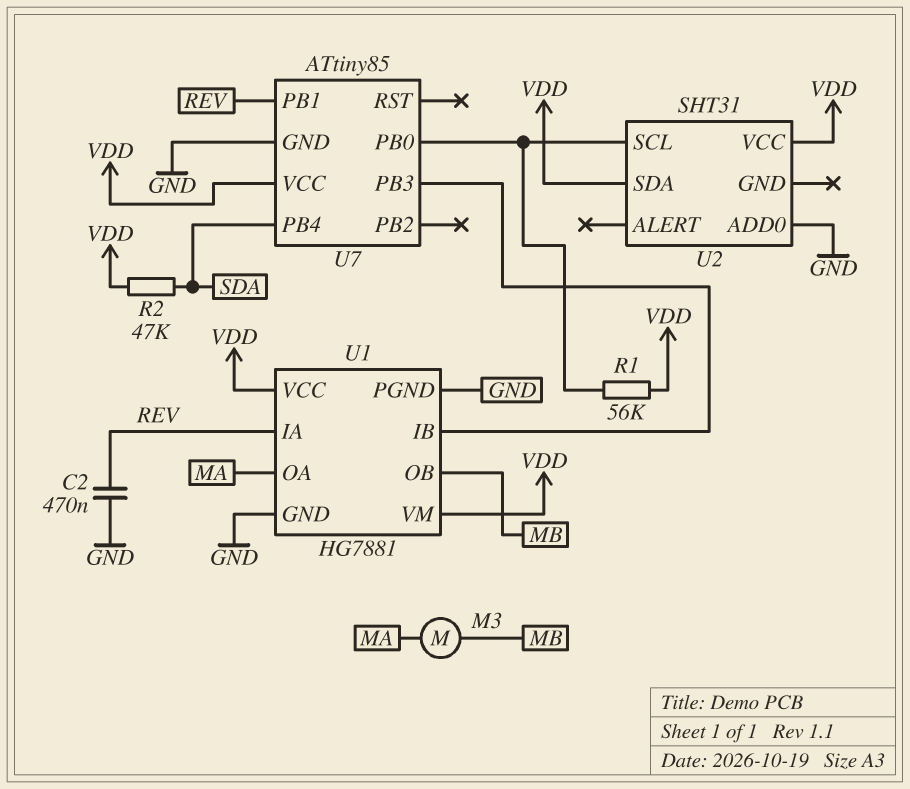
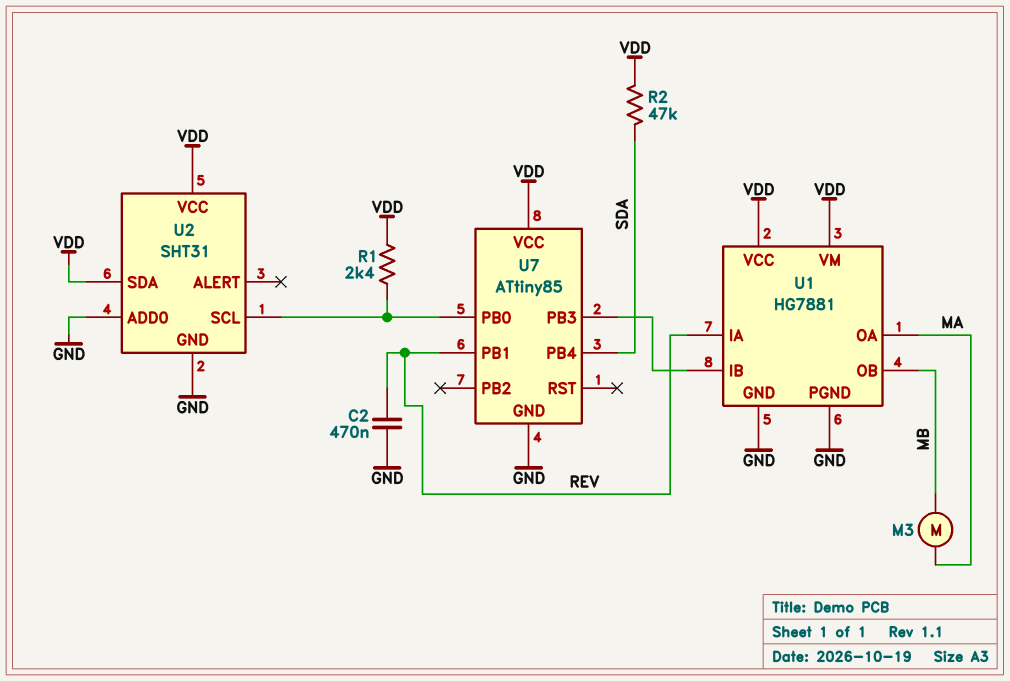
R1: 56k (U2/SCL, VDD) -> 2.4k (U2/SCL, VDD)
U2 pin GND: none -> GND

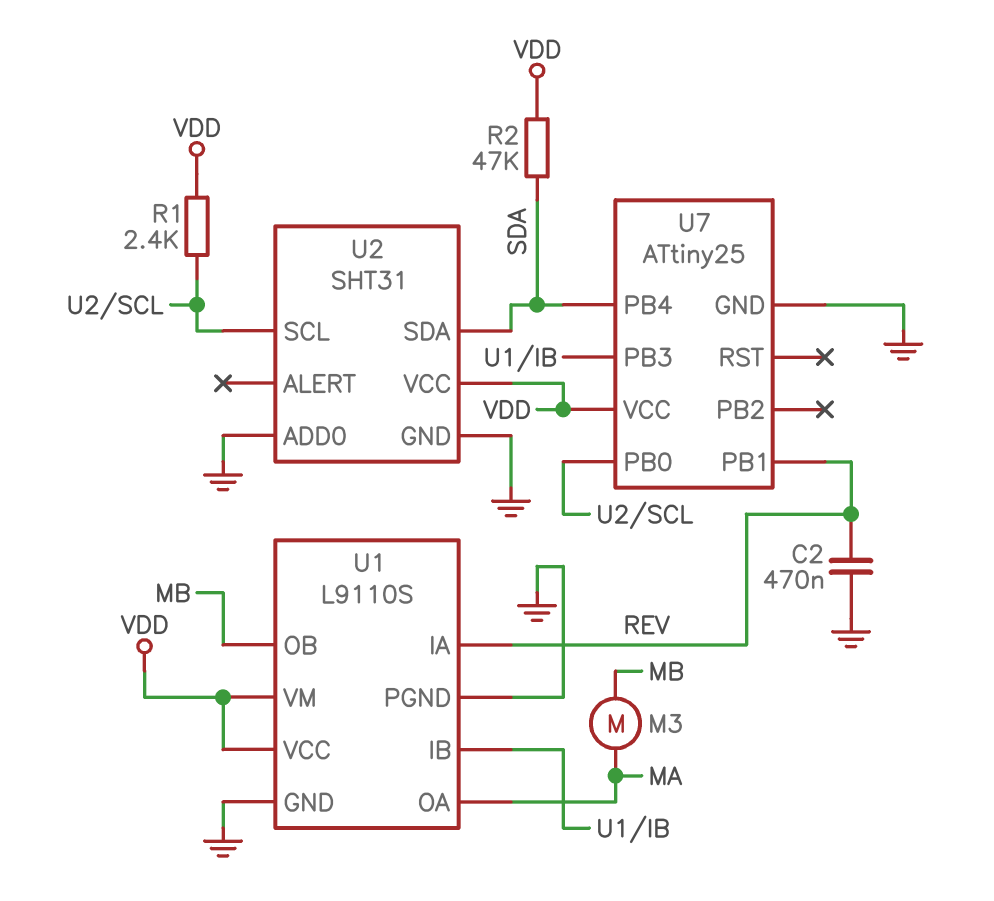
U1: HG7881 -> L9110S
U2 pin SDA: VDD -> SDA
U7: ATtiny85 -> ATtiny25

